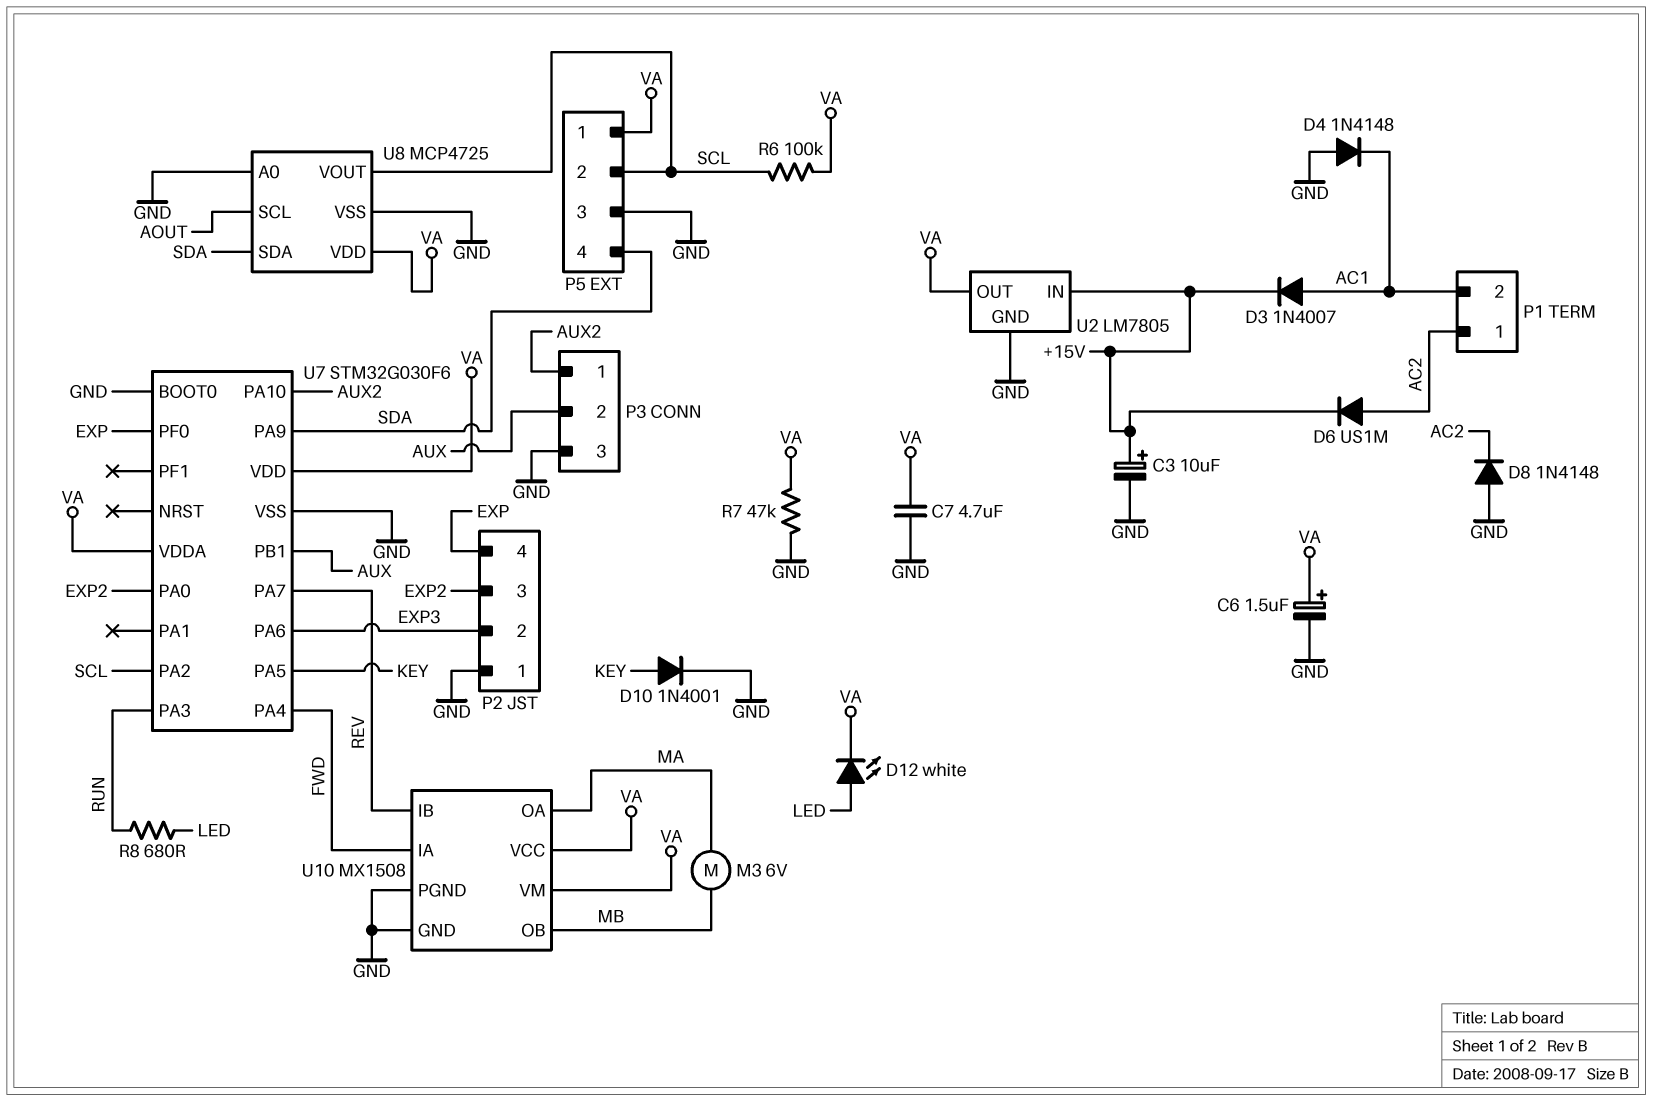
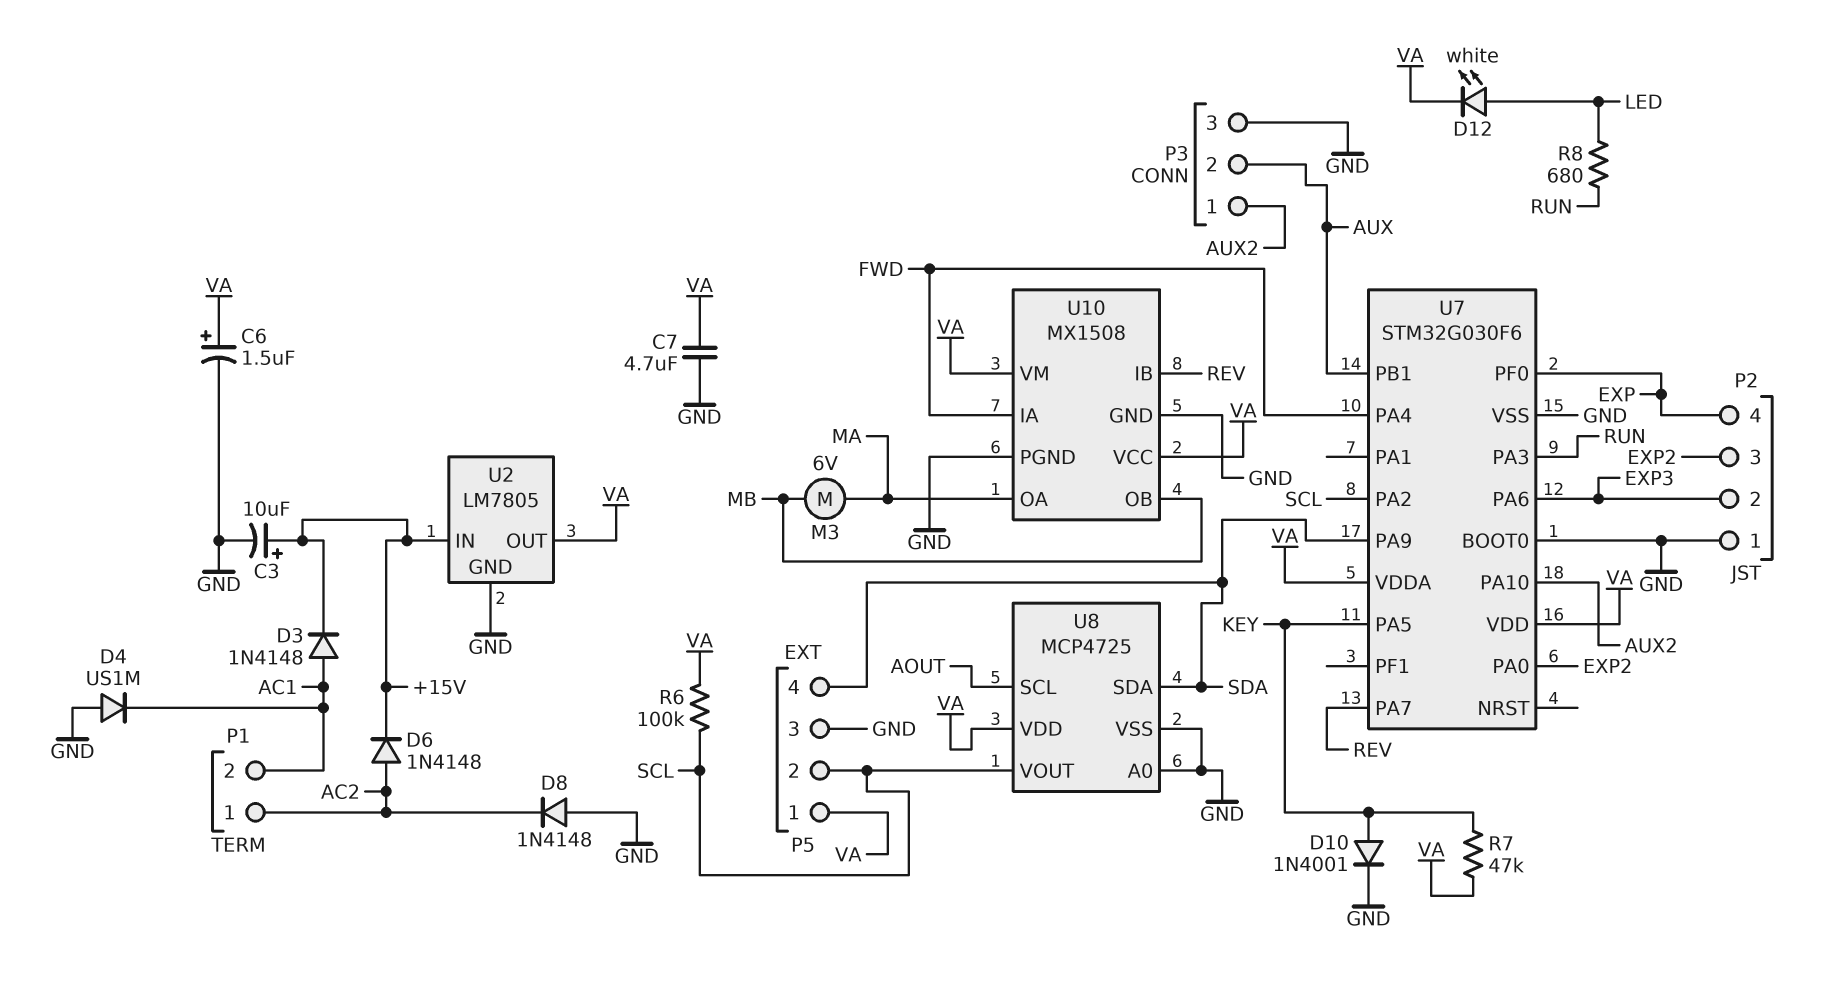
D3: diode 1N4007 (A AC1, K +15V) -> diode 1N4148 (A AC1, K +15V)
D4: diode 1N4148 (A GND, K AC1) -> diode US1M (A GND, K AC1)
D6: diode US1M (A AC2, K +15V) -> diode 1N4148 (A AC2, K +15V)
R7: 47k (GND, VA) -> 47k (KEY, VA)

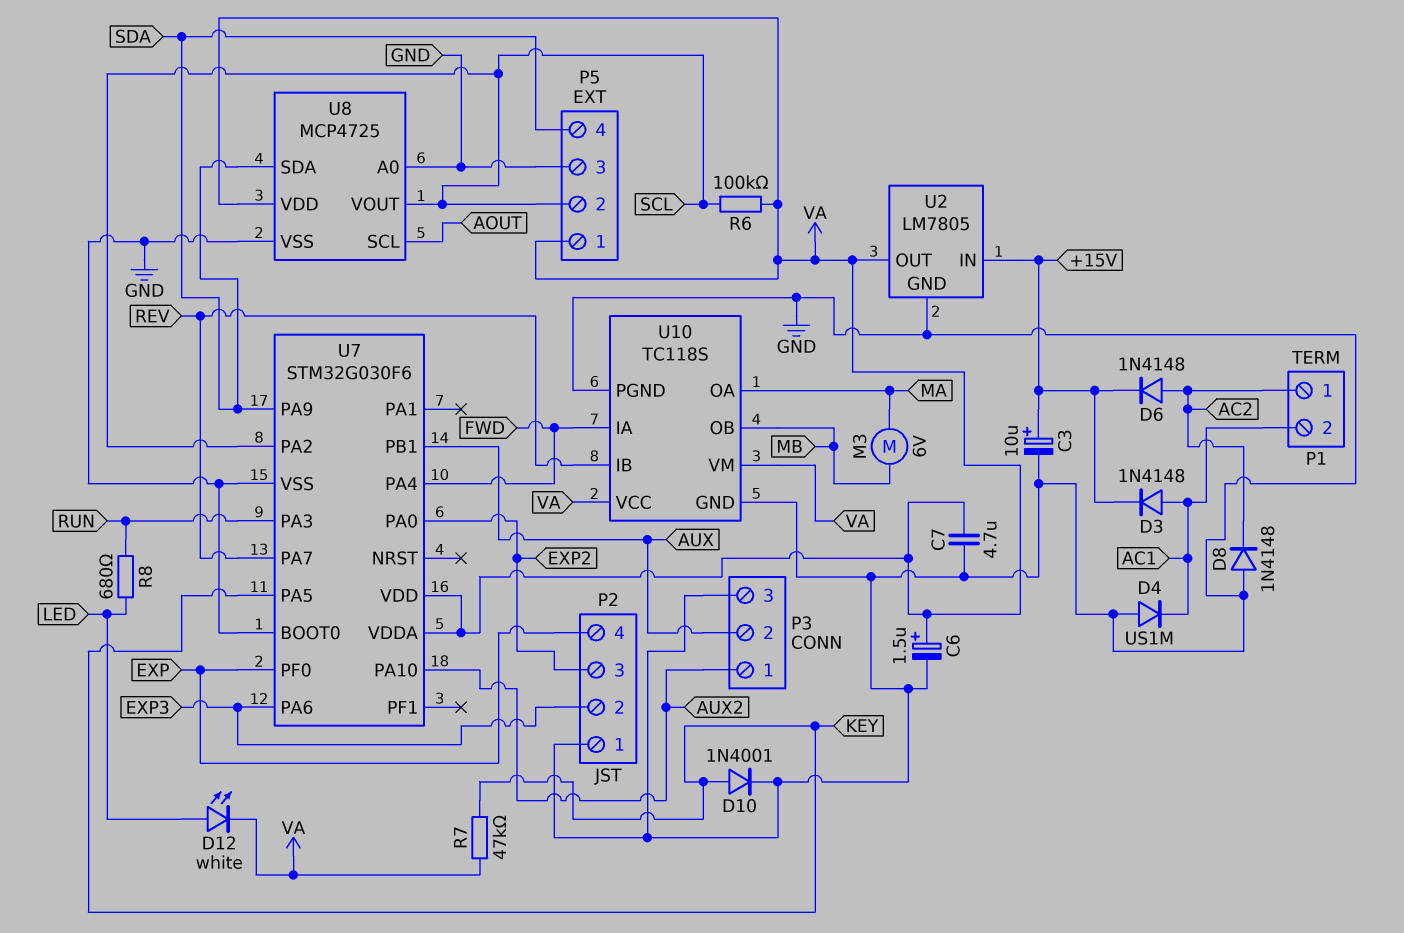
U10: MX1508 -> TC118S

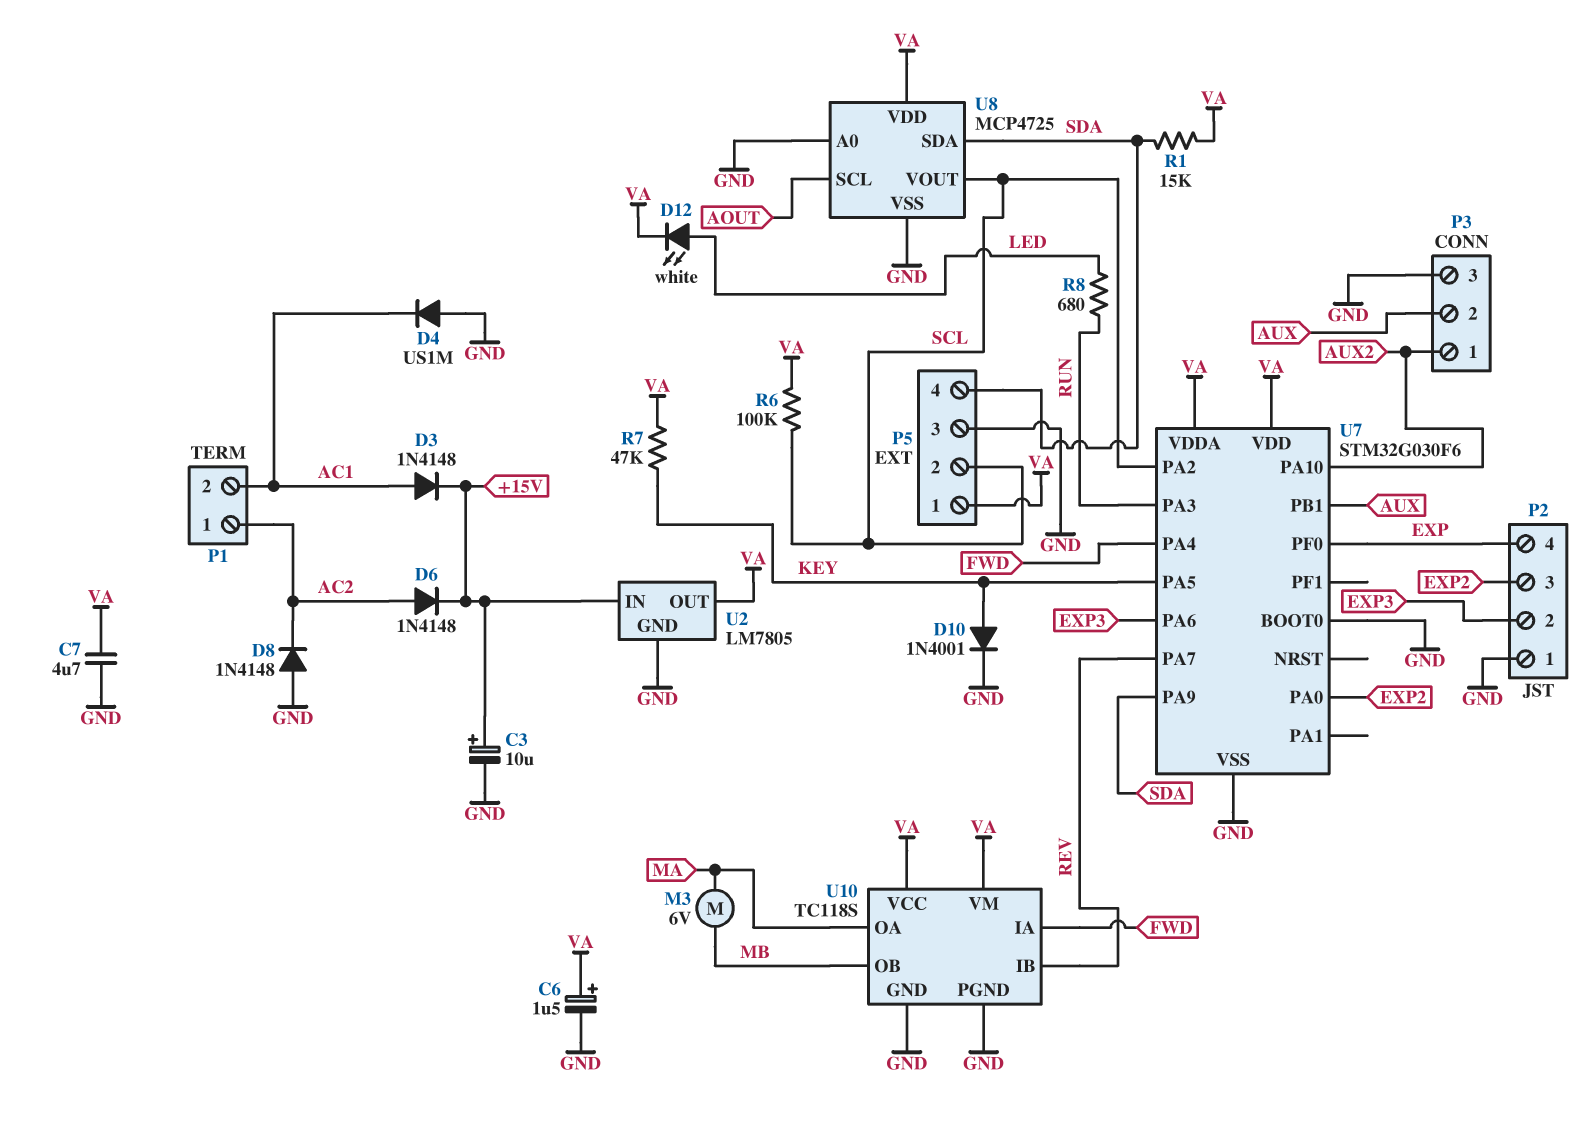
R1: none -> 15k (SDA, VA)

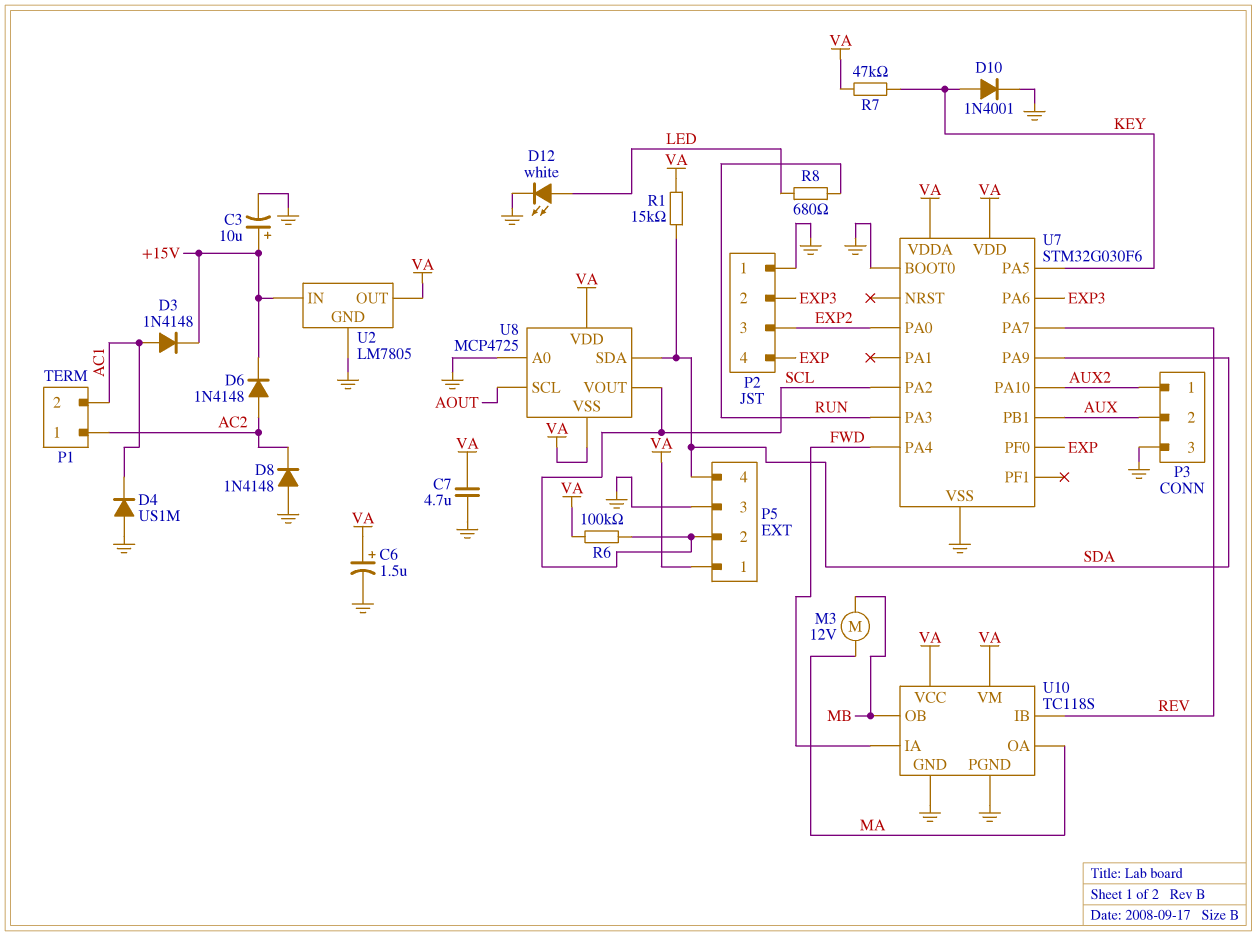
D12: LED white (A LED, K VA) -> LED white (A LED, K GND)
M3: motor 6V (MA, MB) -> motor 12V (MA, MB)
U8 pin VSS: GND -> VA

